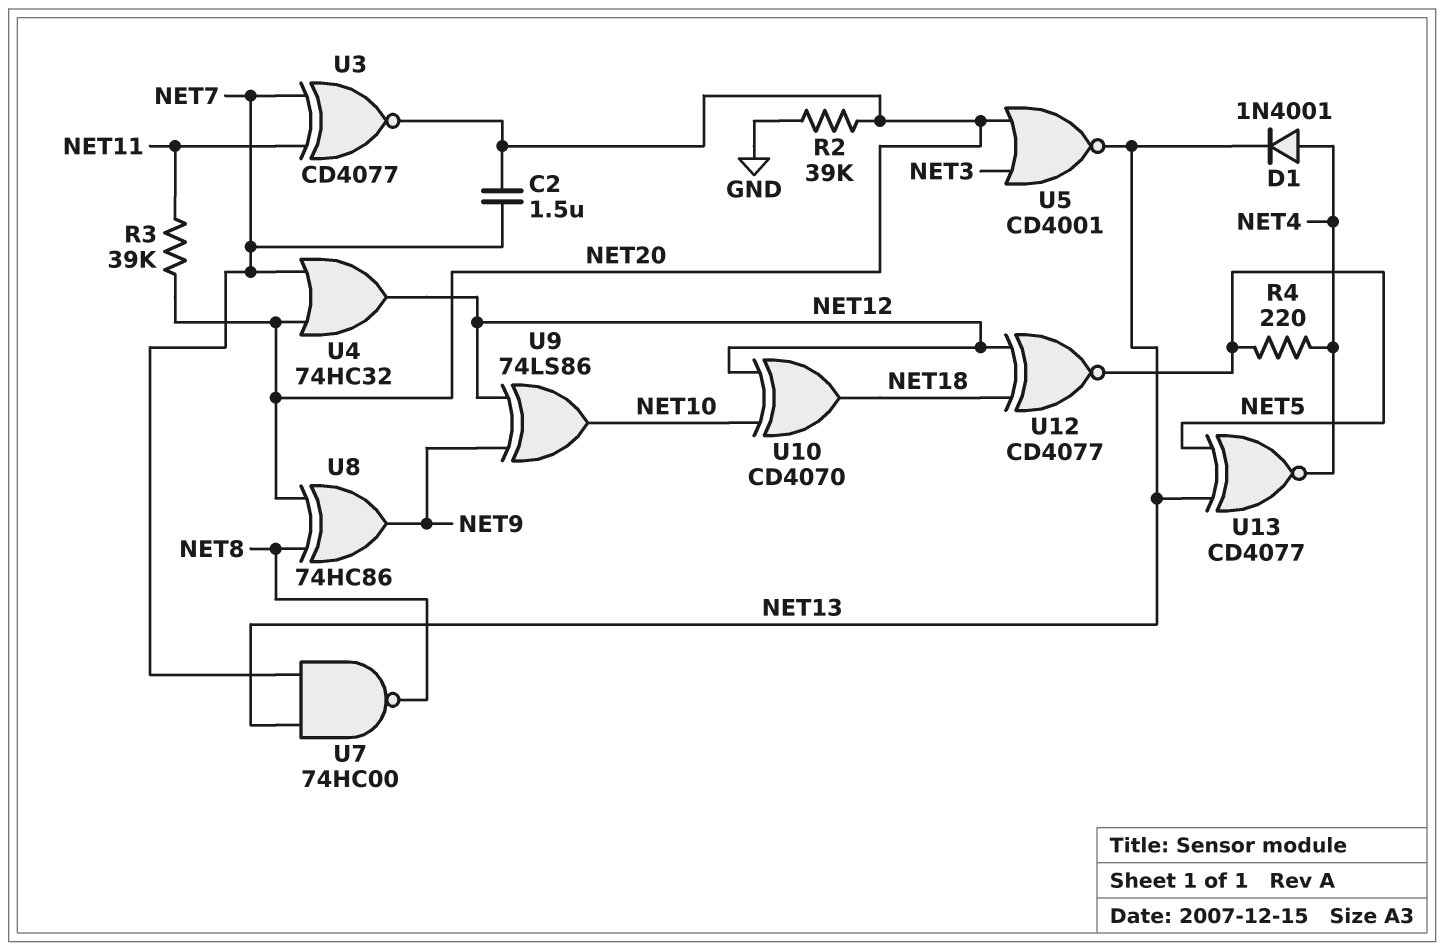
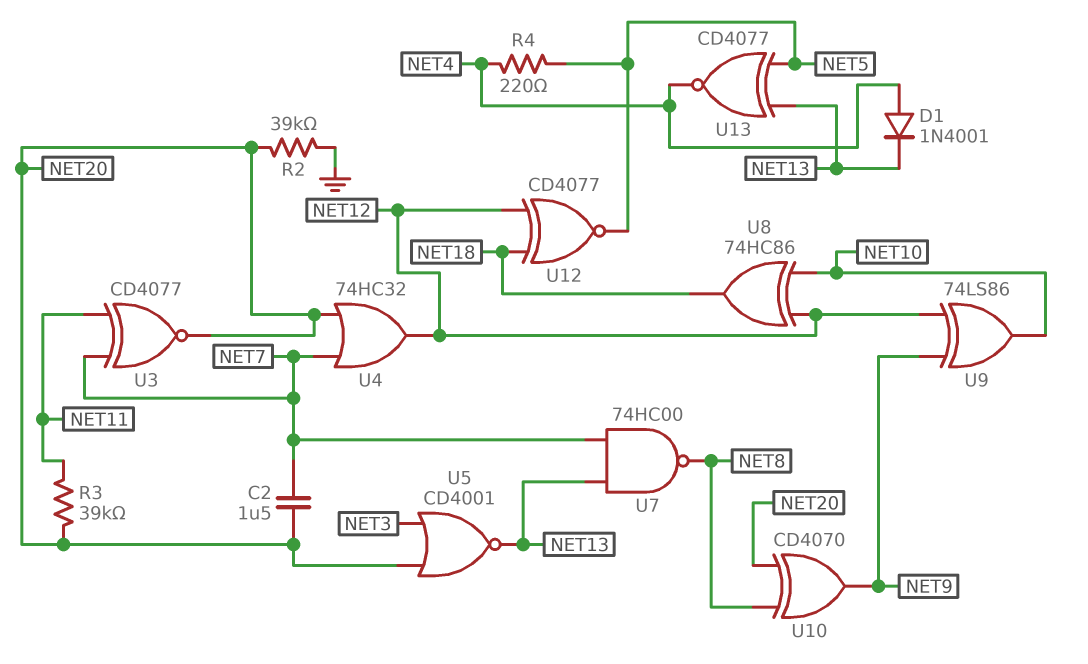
U8: XOR 74HC86 (in NET8, in NET20, out NET9) -> XOR 74HC86 (in NET10, in NET12, out NET18)
U10: XOR CD4070 (in NET10, in NET12, out NET18) -> XOR CD4070 (in NET8, in NET20, out NET9)

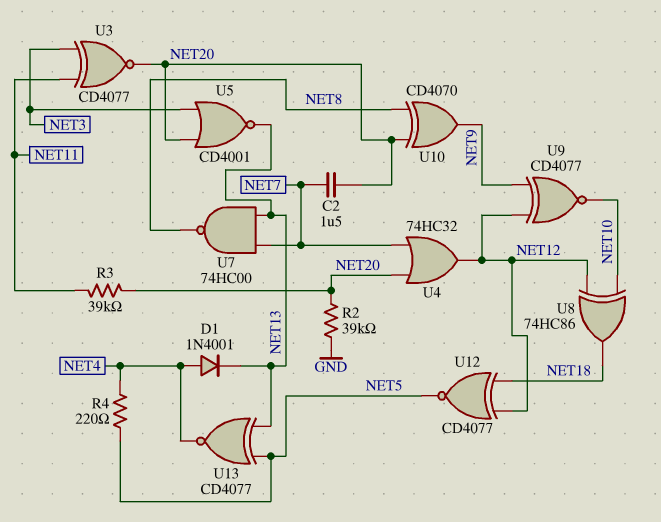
U3: XNOR CD4077 (in NET7, in NET11, out NET20) -> XNOR CD4077 (in NET3, in NET11, out NET20)
U9: XOR 74LS86 (in NET9, in NET12, out NET10) -> XNOR CD4077 (in NET9, in NET12, out NET10)

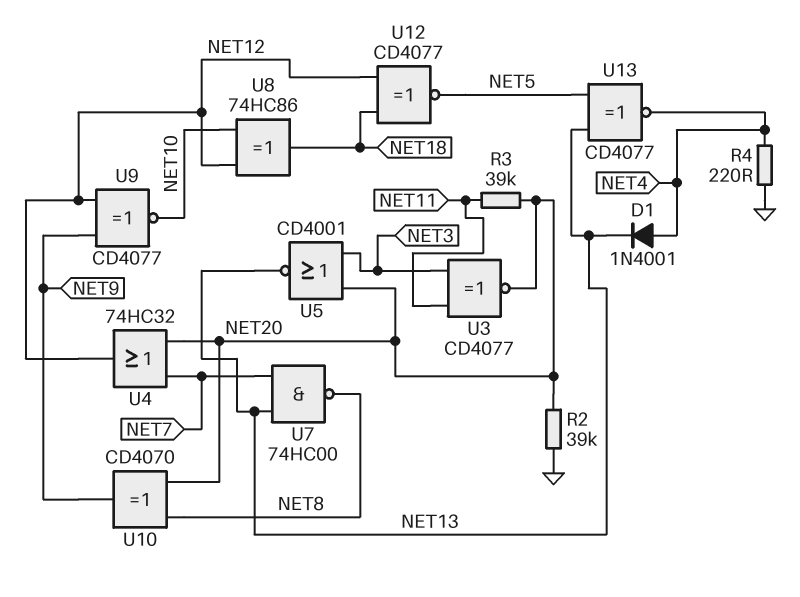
C2: 1.5uF (NET7, NET20) -> none
R4: 220 (NET4, NET5) -> 220 (GND, NET4)

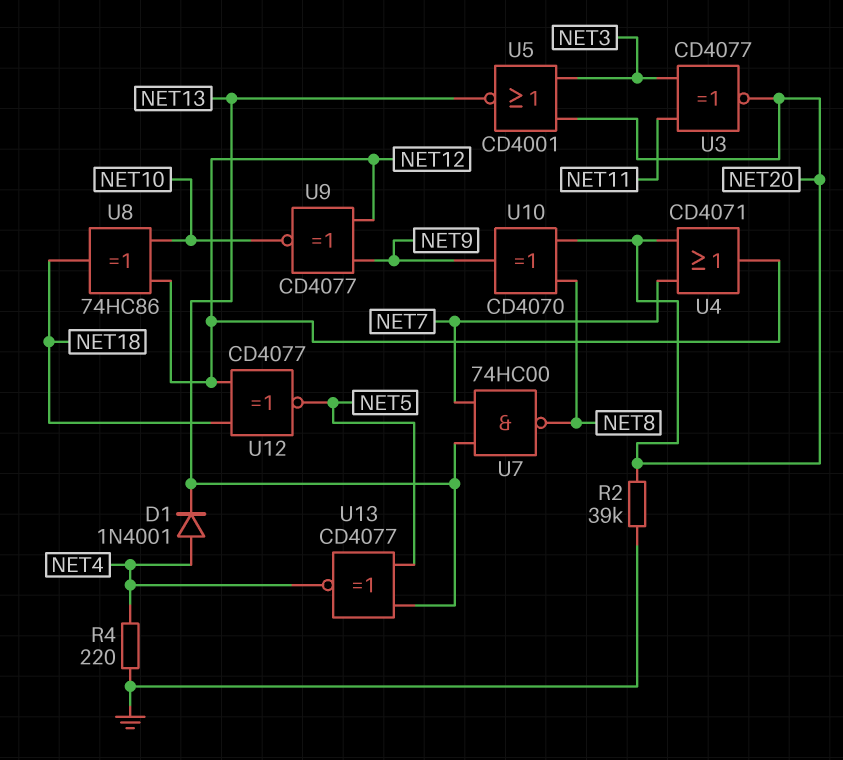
R3: 39k (NET11, NET20) -> none
U4: OR 74HC32 (in NET7, in NET20, out NET12) -> OR CD4071 (in NET7, in NET20, out NET12)

